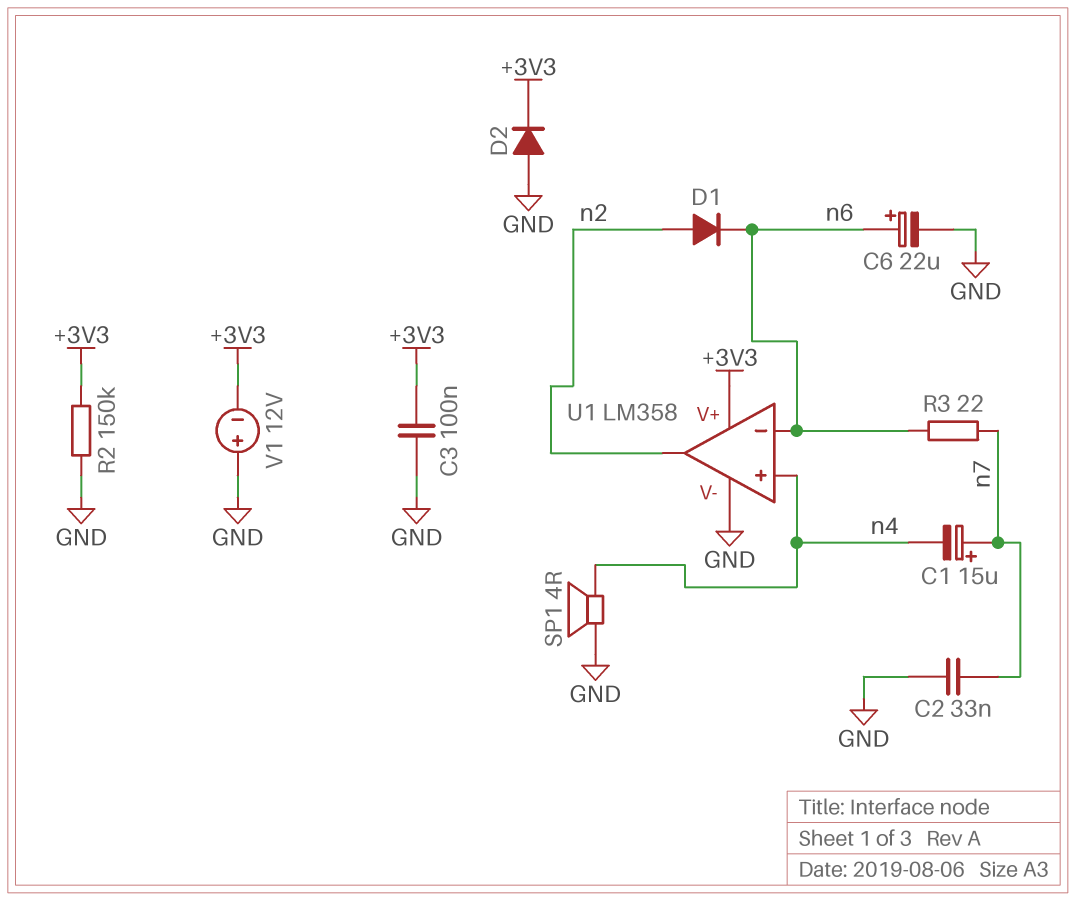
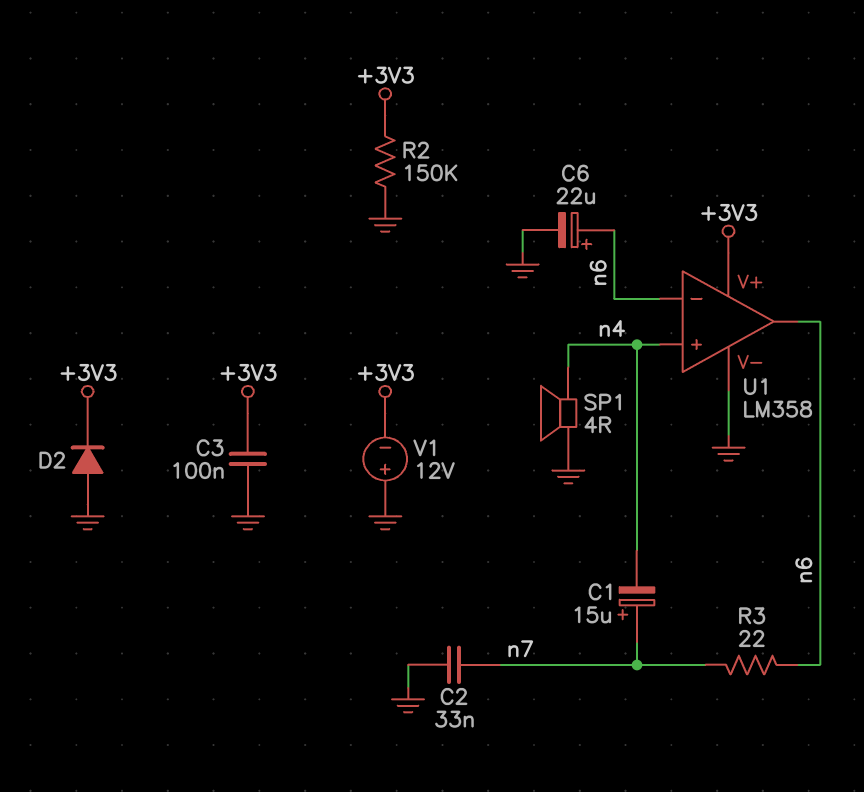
D1: diode (A n2, K n6) -> none
U1 pin out: n2 -> n6

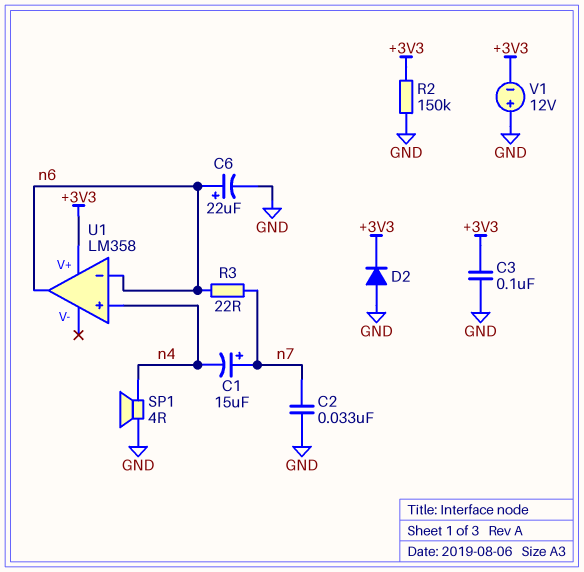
U1 pin V-: GND -> none

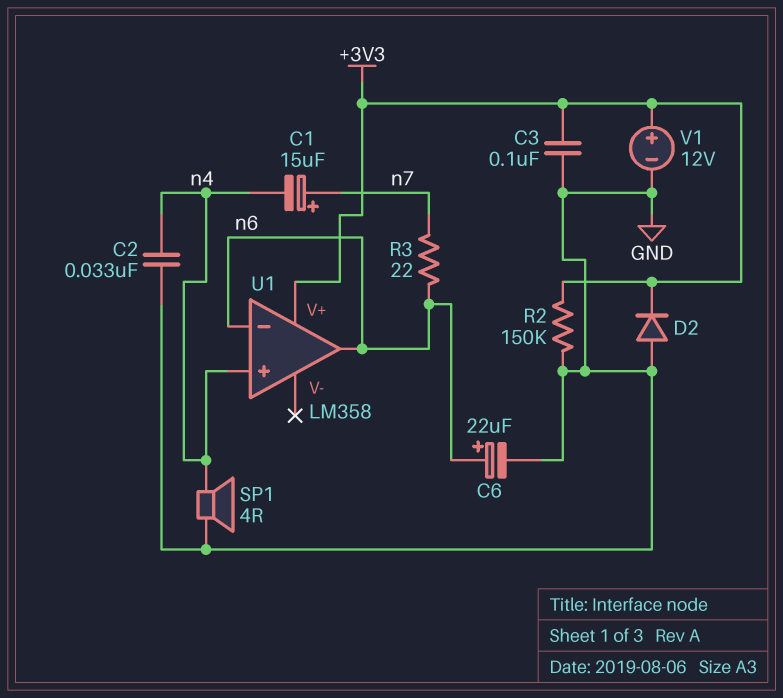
C2: 33nF (GND, n7) -> 33nF (GND, n4)
V1: 12V (plus GND, minus +3V3) -> 12V (plus +3V3, minus GND)

